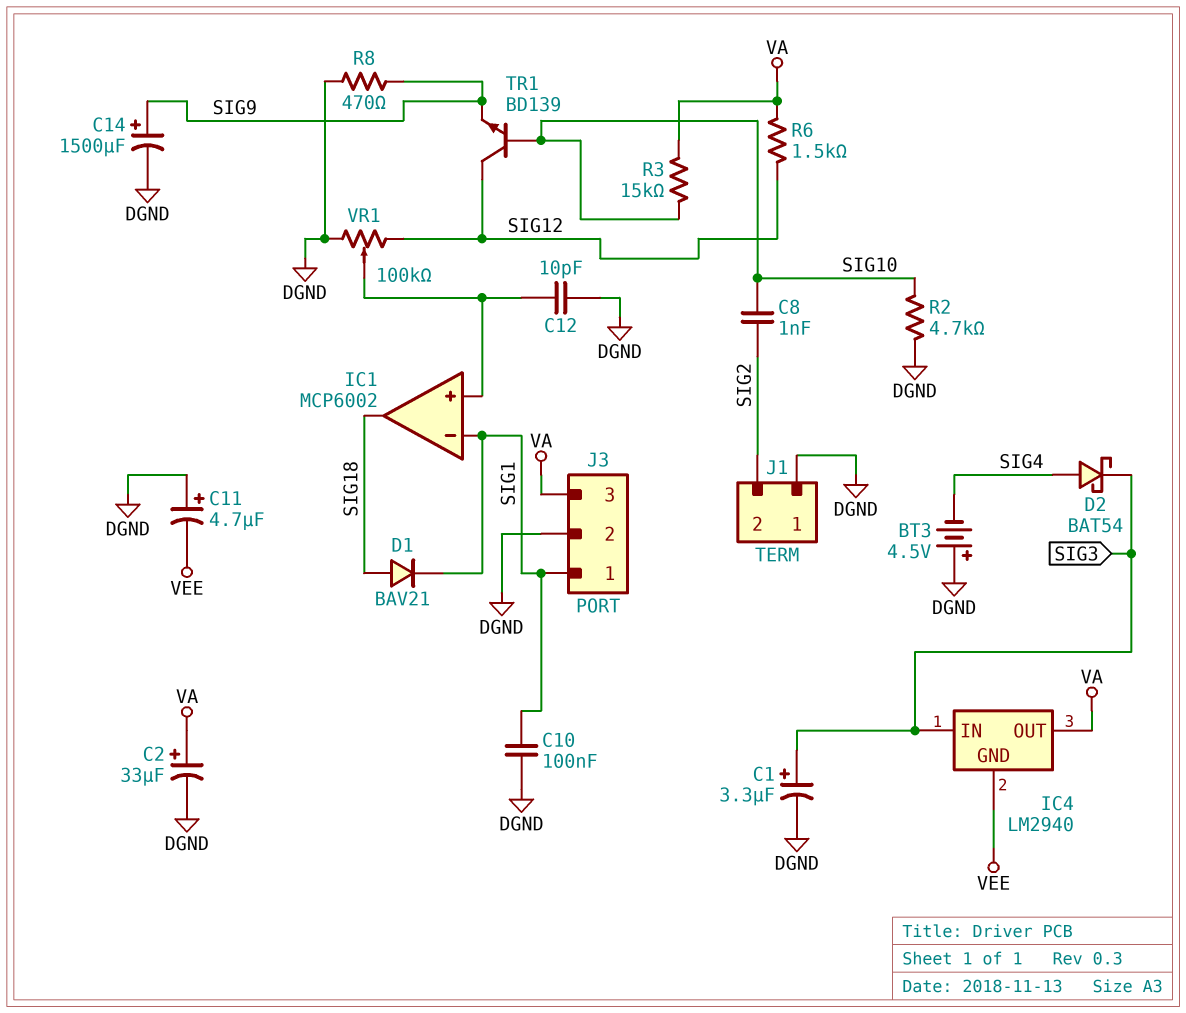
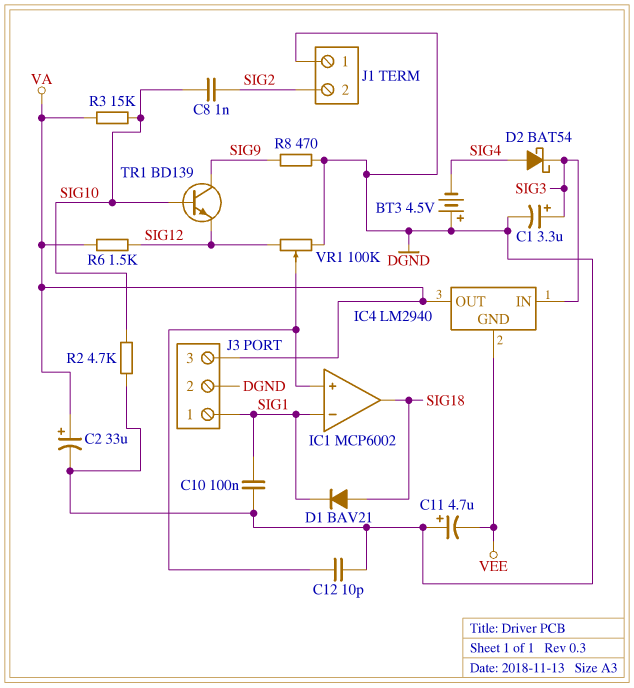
C14: 1500uF (plus SIG9, minus DGND) -> none
TR1: NPN BD139 (B SIG10, C SIG12, E SIG9) -> NPN BD139 (B SIG10, C SIG9, E SIG12)

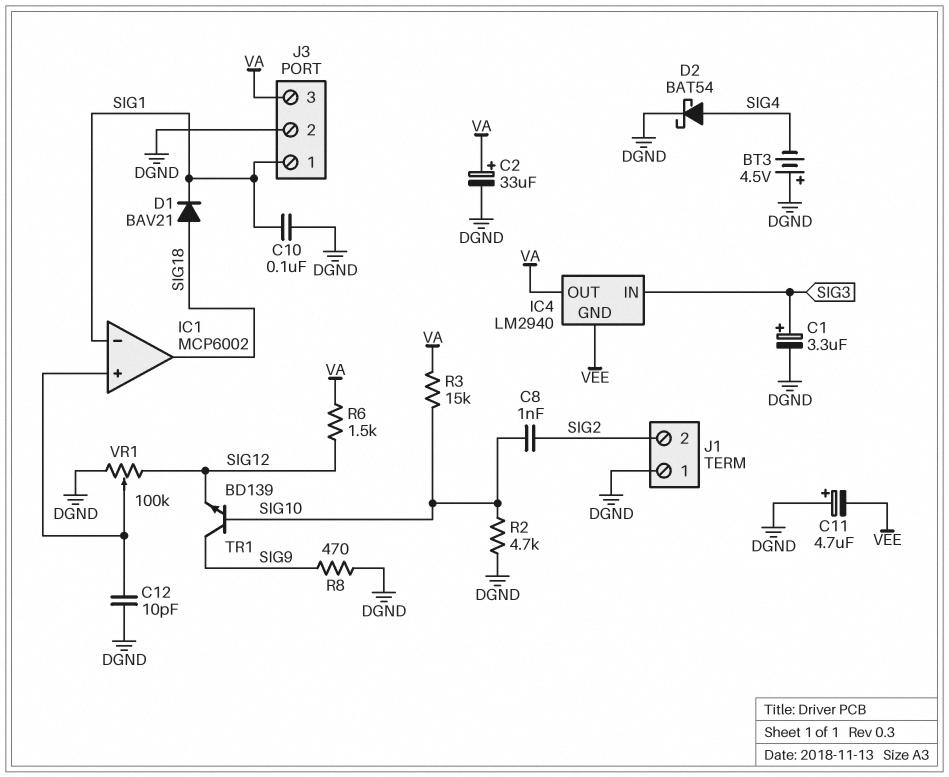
D2: schottky BAT54 (A SIG4, K SIG3) -> schottky BAT54 (A SIG4, K DGND)

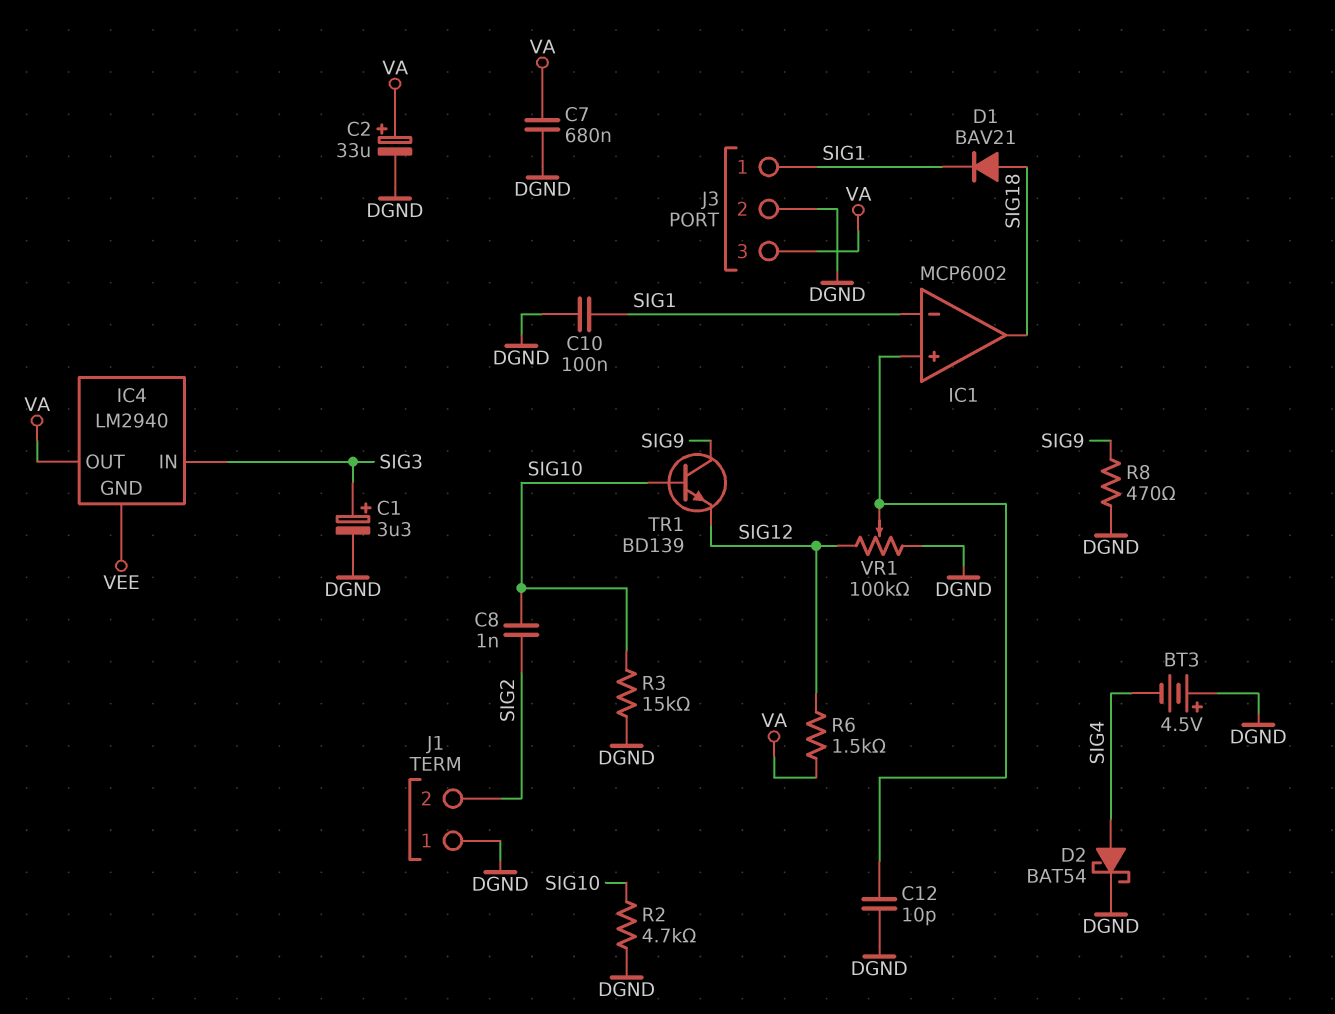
C7: none -> 680nF (DGND, VA)
C11: 4.7uF (plus DGND, minus VEE) -> none
R3: 15k (SIG10, VA) -> 15k (DGND, SIG10)

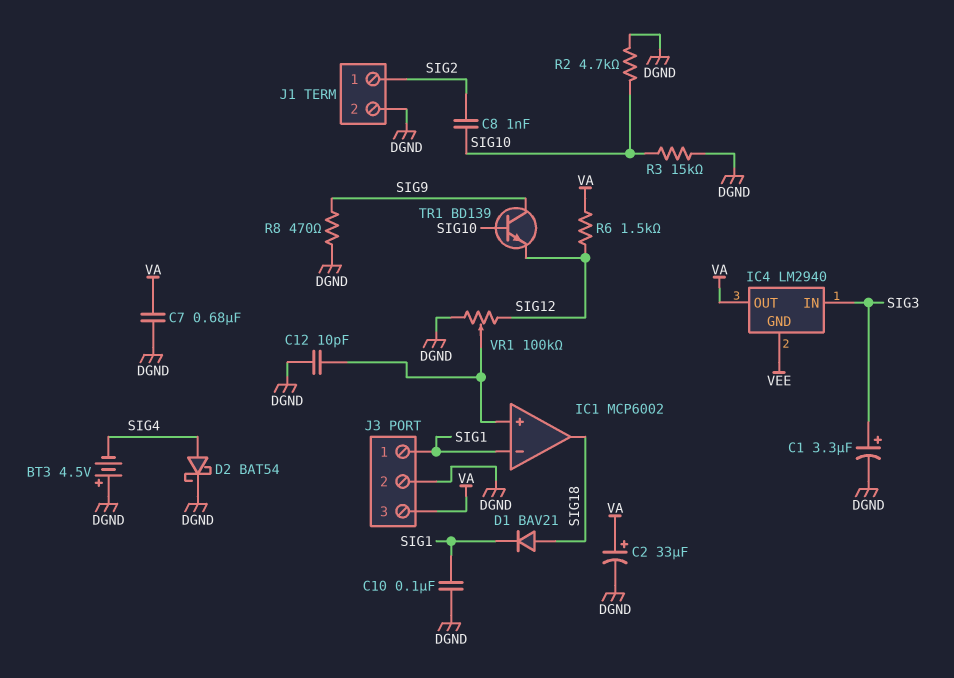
J1 pin 1: DGND -> SIG2
J1 pin 2: SIG2 -> DGND

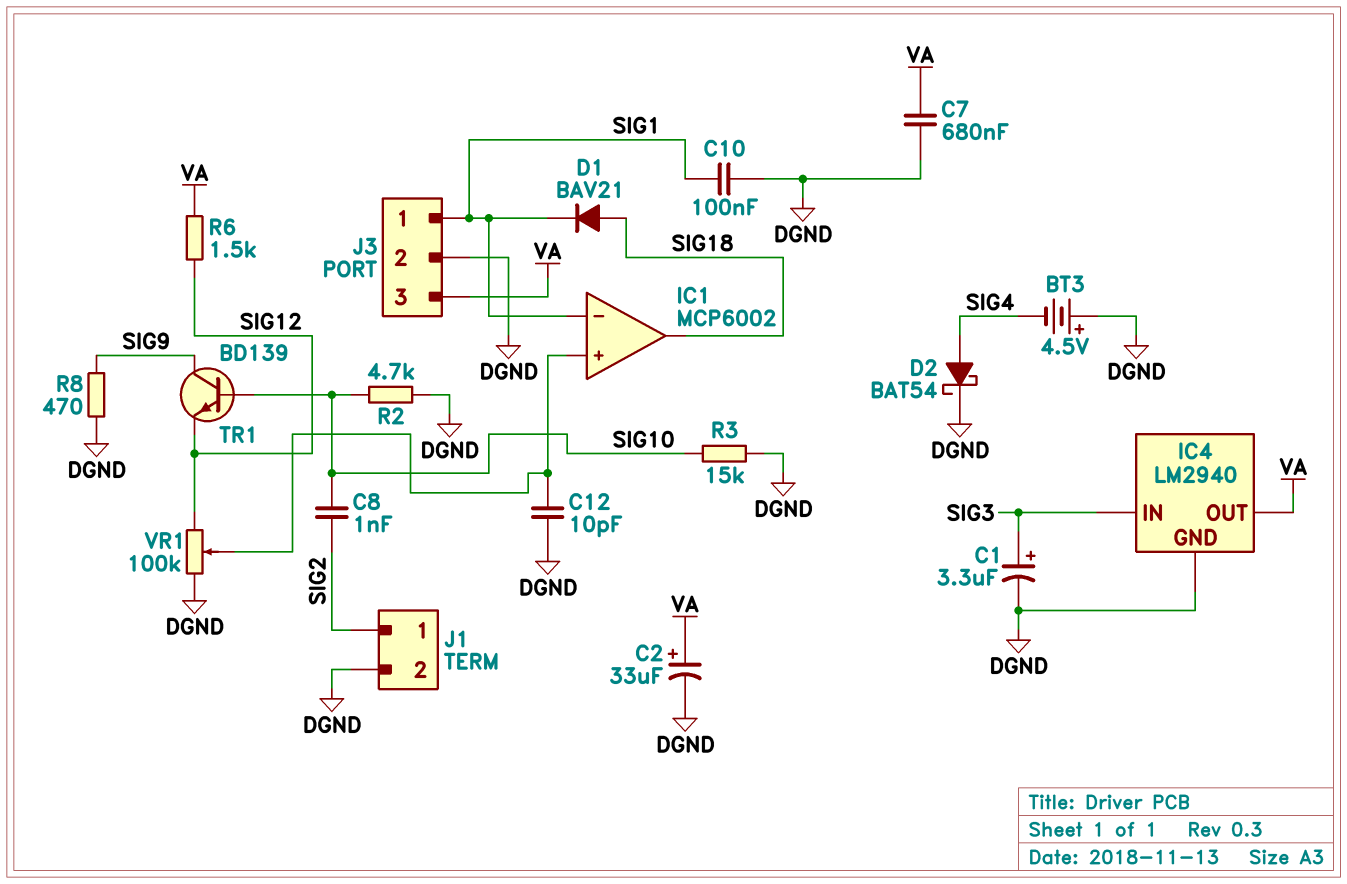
IC4 pin GND: VEE -> DGND

